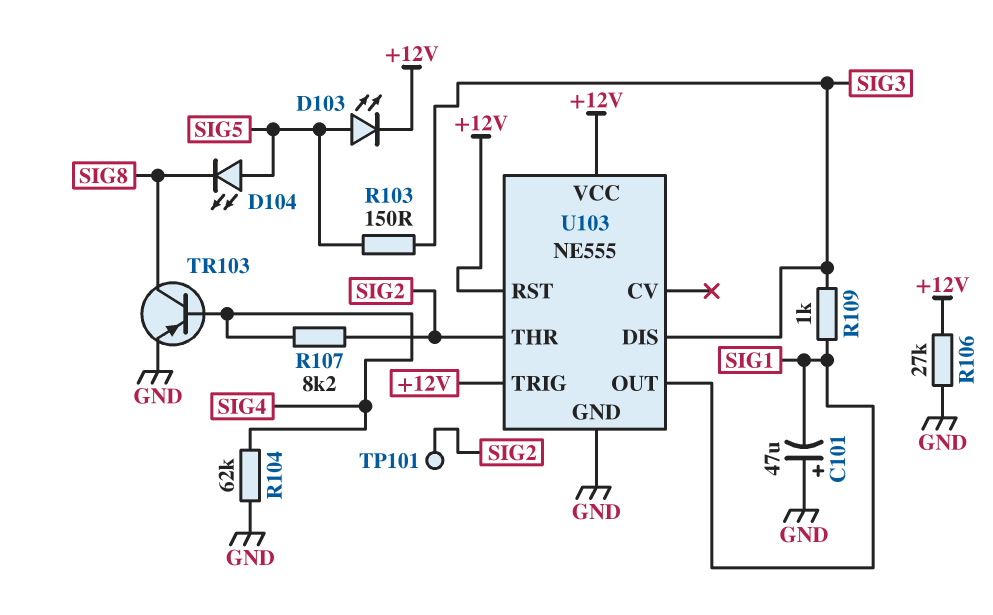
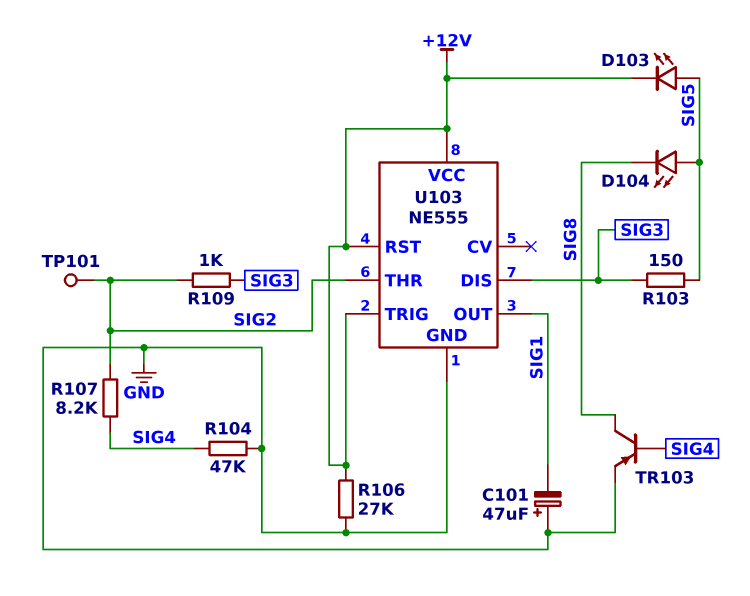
R104: 62k (GND, SIG4) -> 47k (GND, SIG4)
R109: 1k (SIG1, SIG3) -> 1k (SIG2, SIG3)

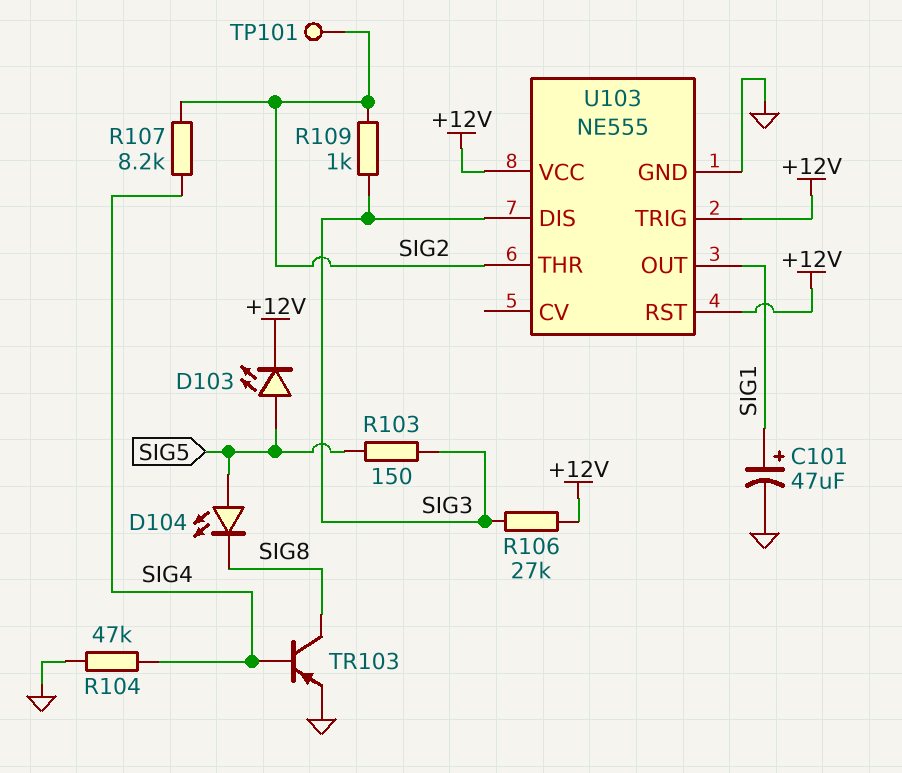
C101: 47uF (plus GND, minus SIG1) -> 47uF (plus SIG1, minus GND)
R106: 27k (+12V, GND) -> 27k (+12V, SIG3)

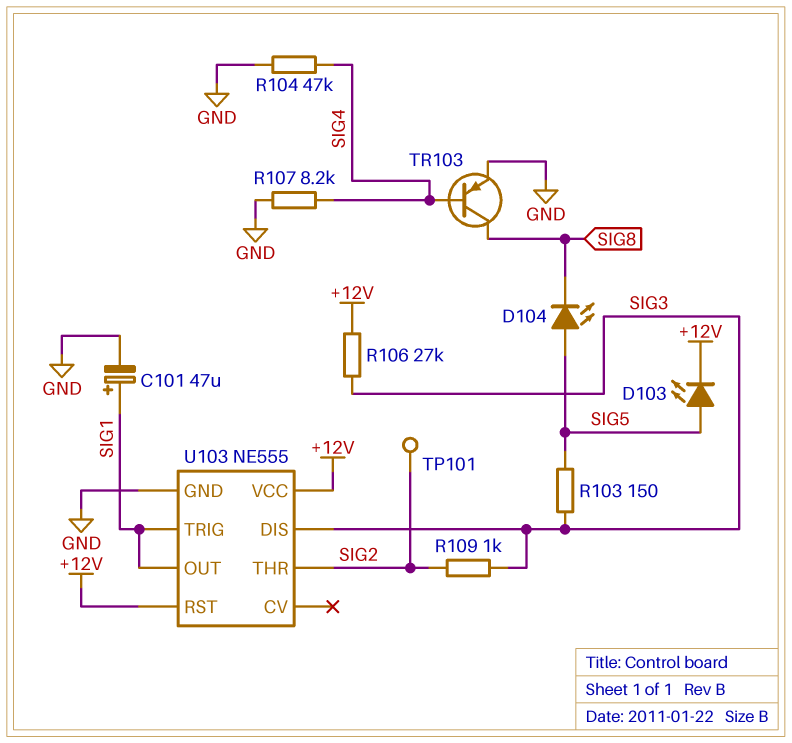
R107: 8.2k (SIG2, SIG4) -> 8.2k (GND, SIG4)
U103 pin TRIG: +12V -> SIG1

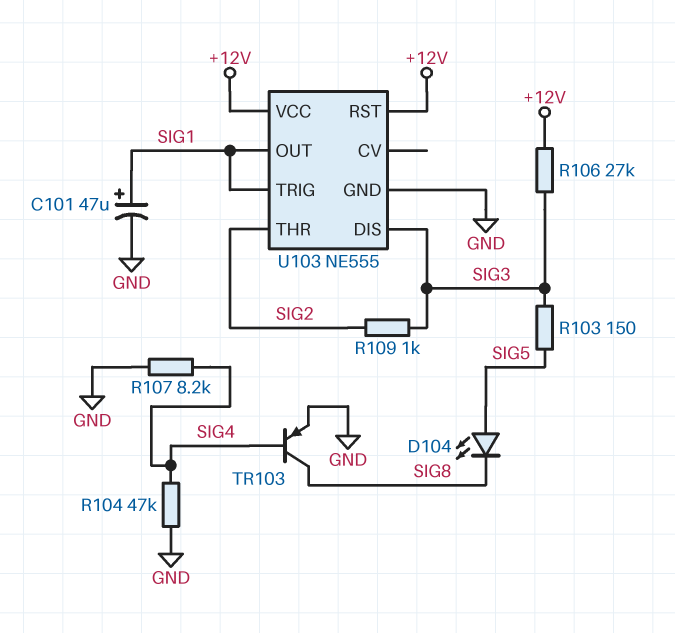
D103: LED (A SIG5, K +12V) -> none
TP101: test point (SIG2) -> none

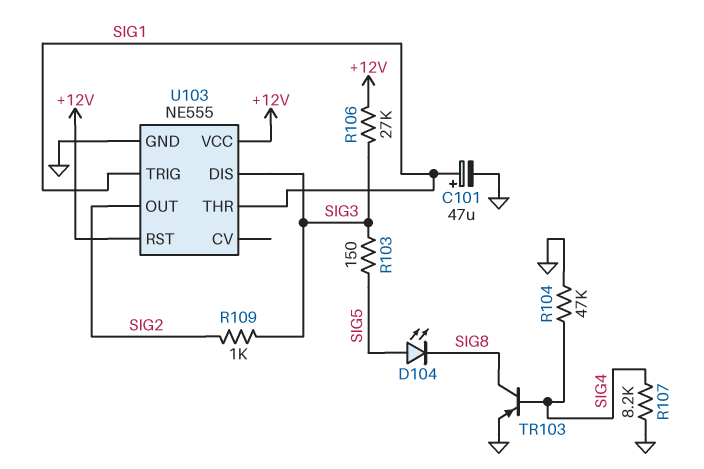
U103 pin OUT: SIG1 -> SIG2
U103 pin THR: SIG2 -> SIG1

